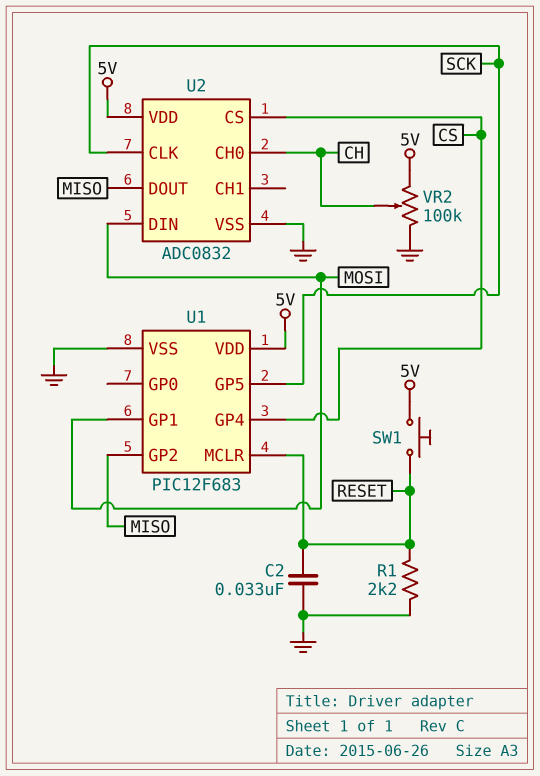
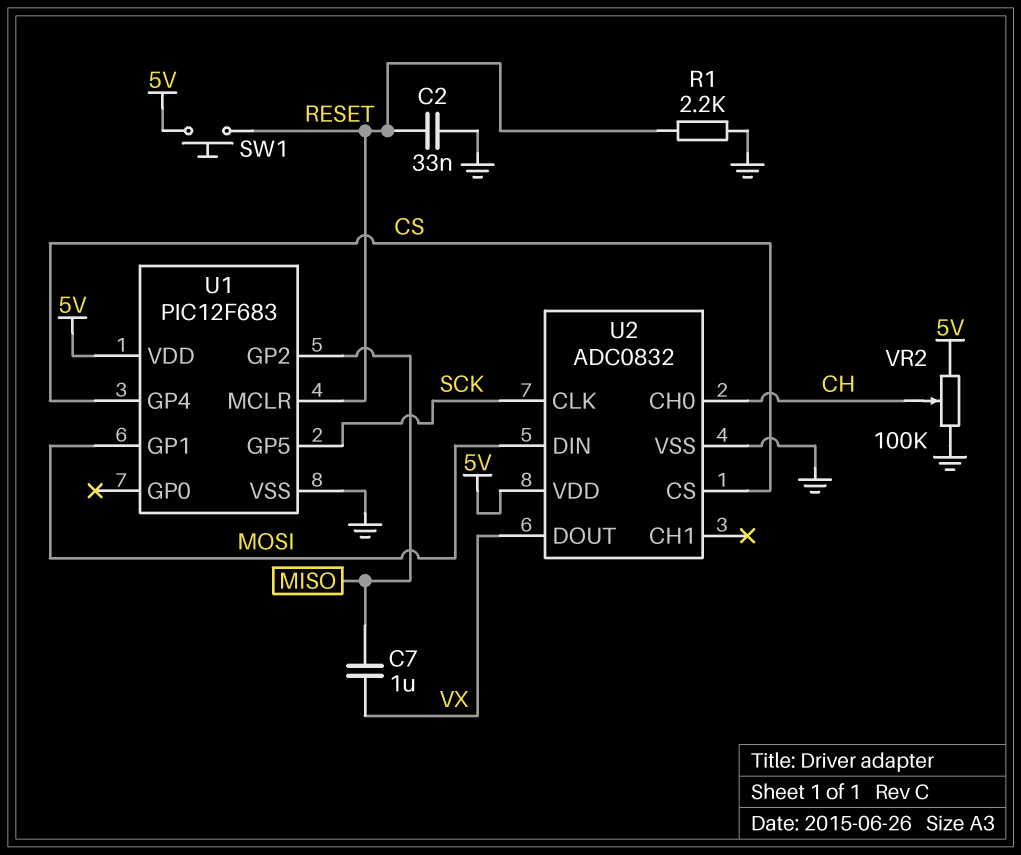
C7: none -> 1uF (MISO, VX)
U2 pin DOUT: MISO -> VX

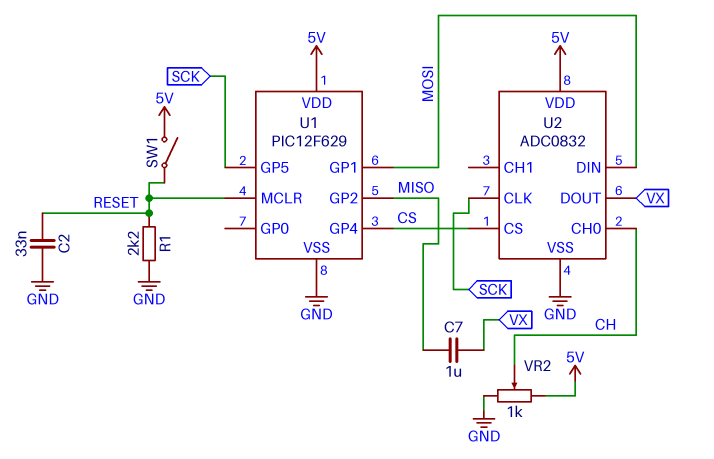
SW1: button (5V, RESET) -> switch (5V, RESET)
U1: PIC12F683 -> PIC12F629
VR2: 100k (5V, GND, wiper CH) -> 1k (5V, GND, wiper CH)

